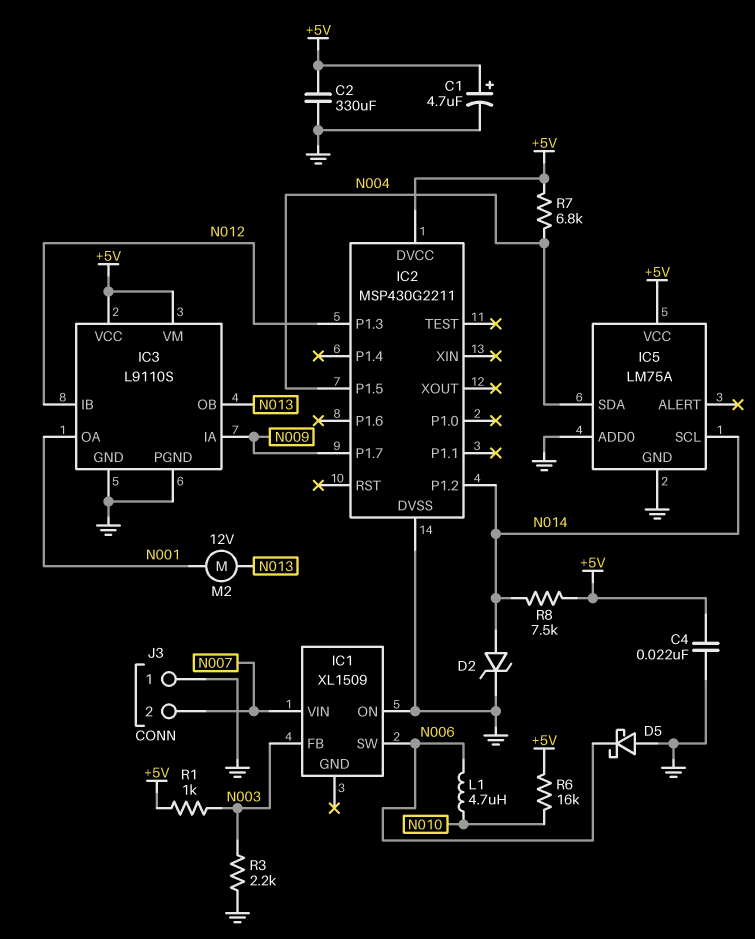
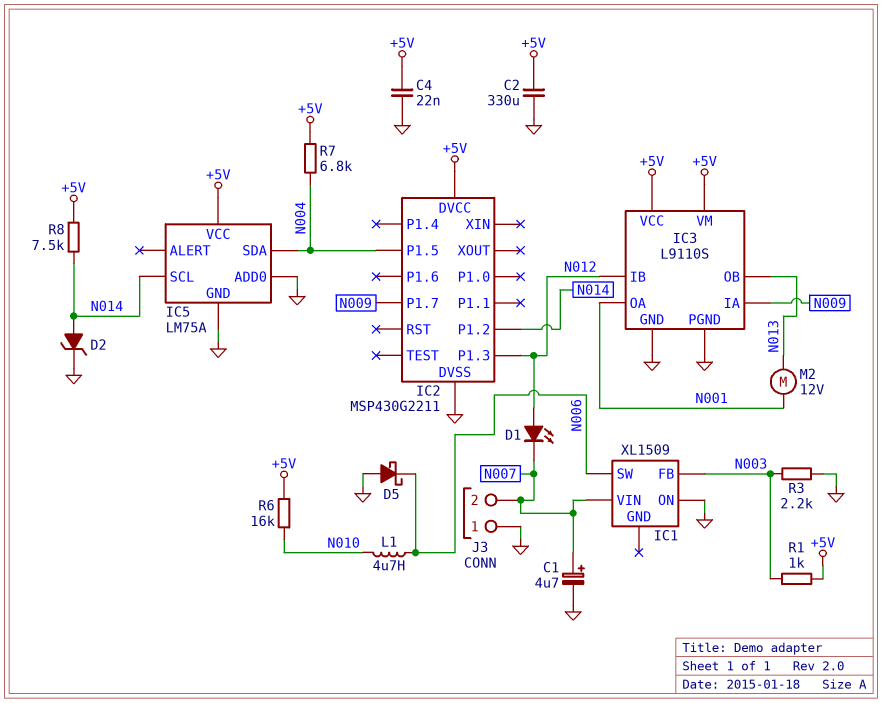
C1: 4.7uF (plus +5V, minus GND) -> 4.7uF (plus N007, minus GND)
D1: none -> LED (A N012, K N007)

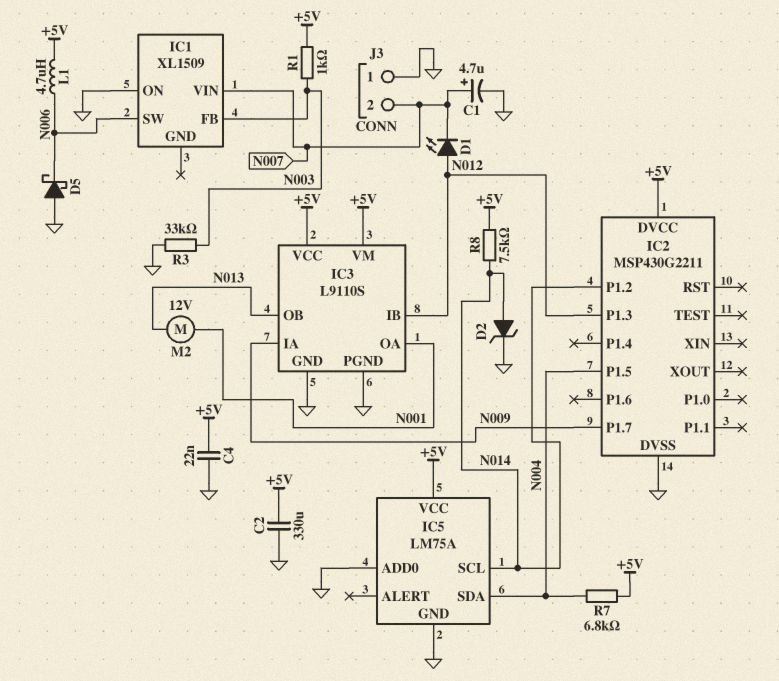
L1: 4.7uH (N006, N010) -> 4.7uH (+5V, N006)
R3: 2.2k (GND, N003) -> 33k (GND, N003)
R6: 16k (+5V, N010) -> none

